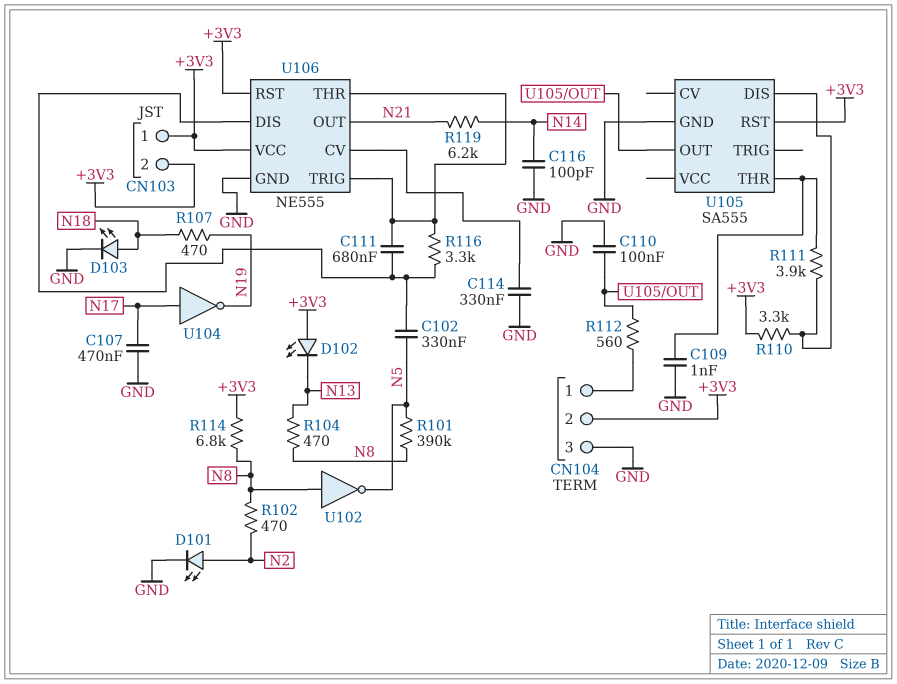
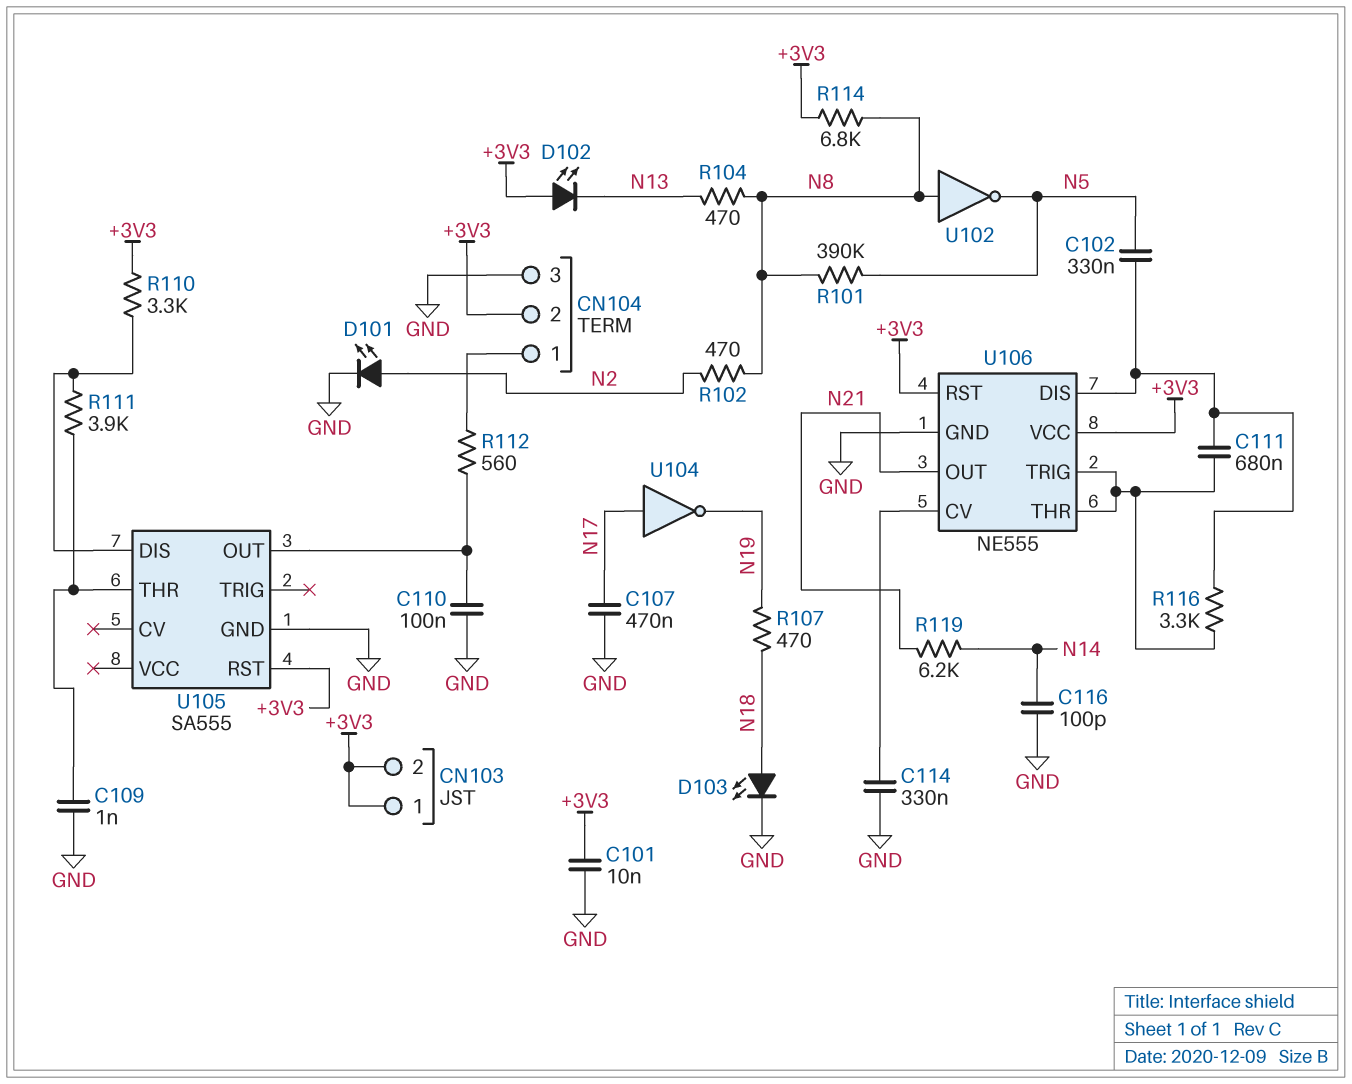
C101: none -> 10nF (+3V3, GND)

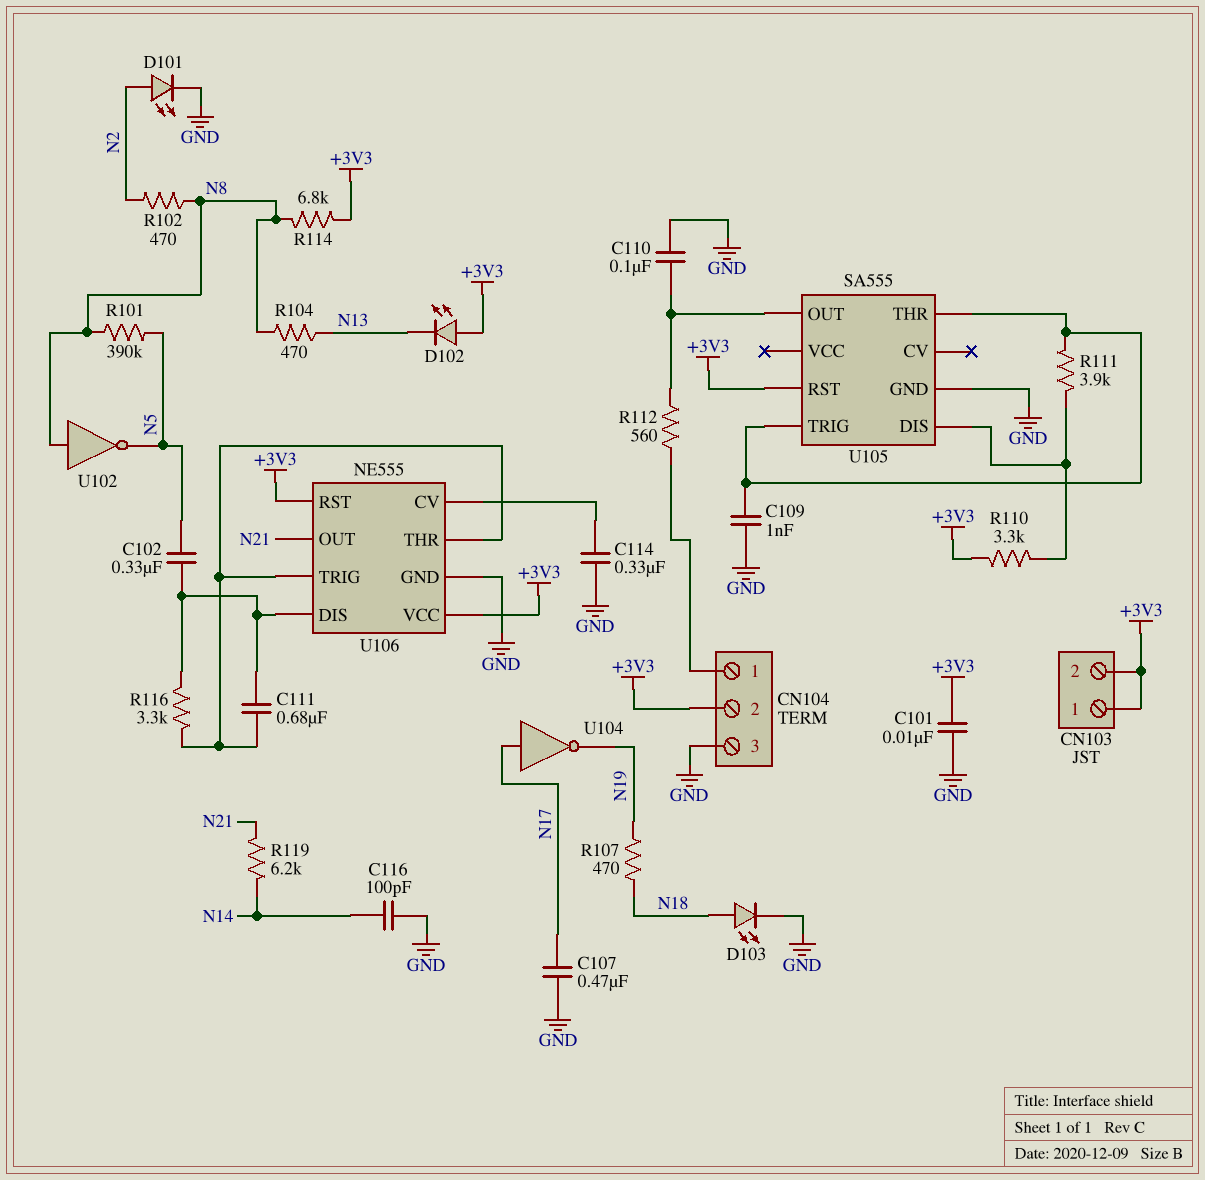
U105 pin TRIG: none -> U105/THR

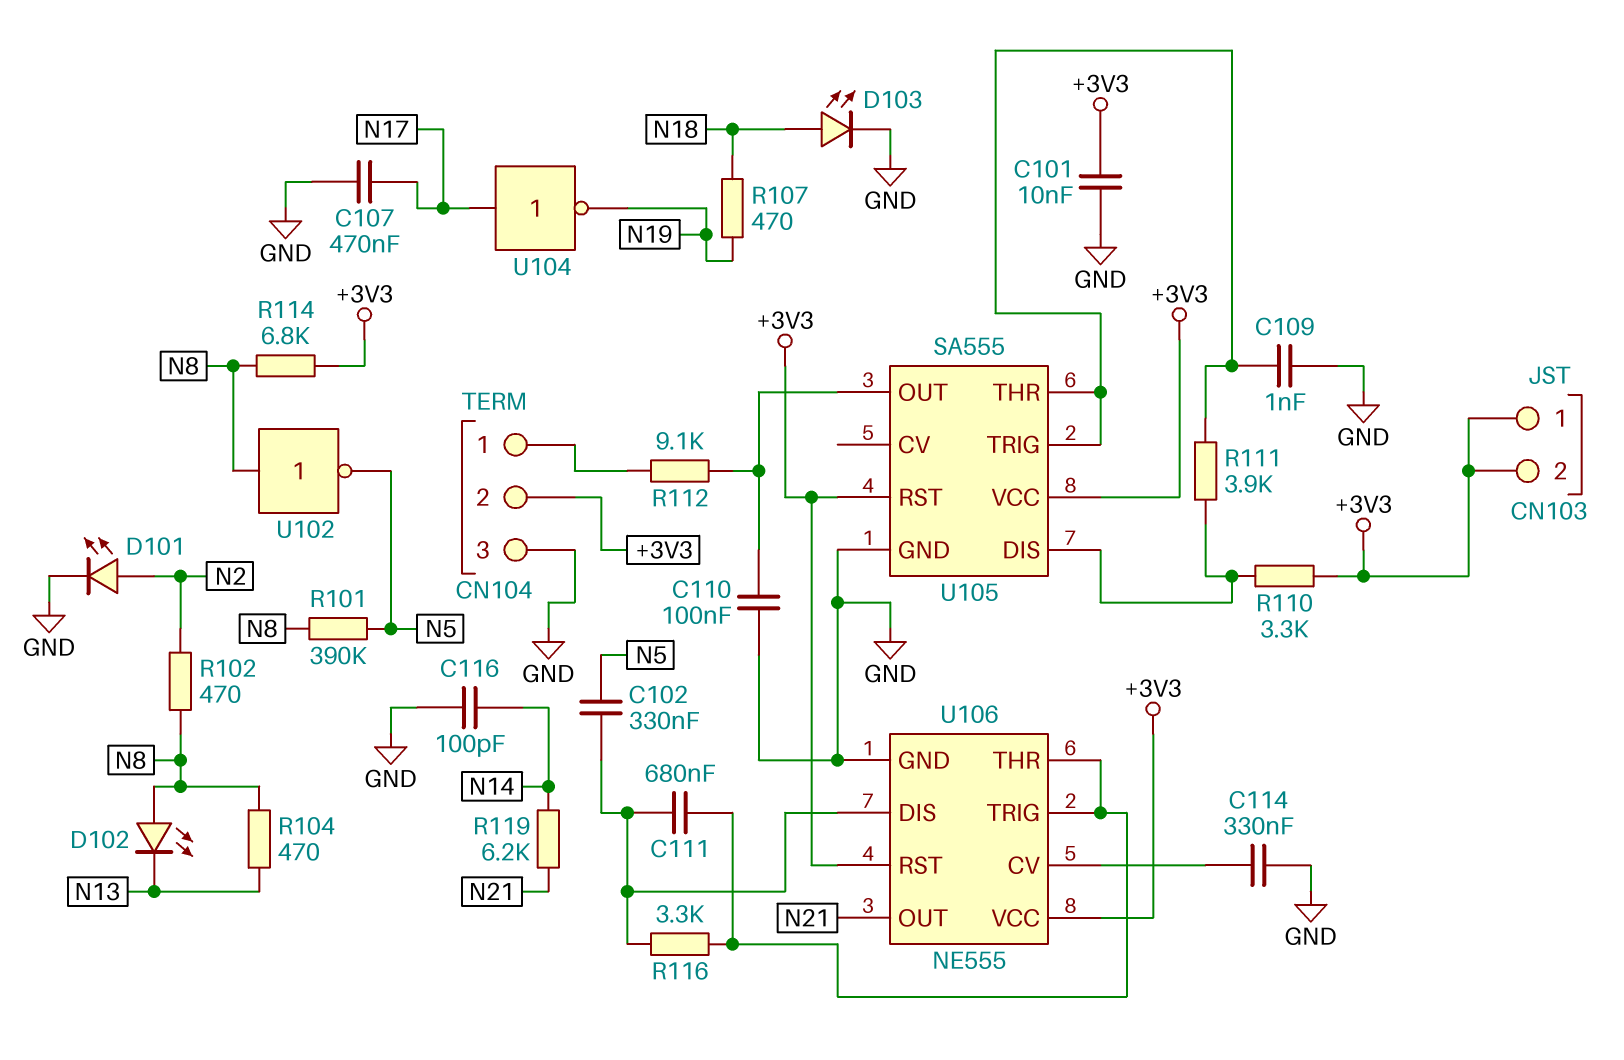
D102: LED (A +3V3, K N13) -> LED (A N8, K N13)
R112: 560 (CN104/1, U105/OUT) -> 9.1k (CN104/1, U105/OUT)
U105 pin VCC: none -> +3V3

